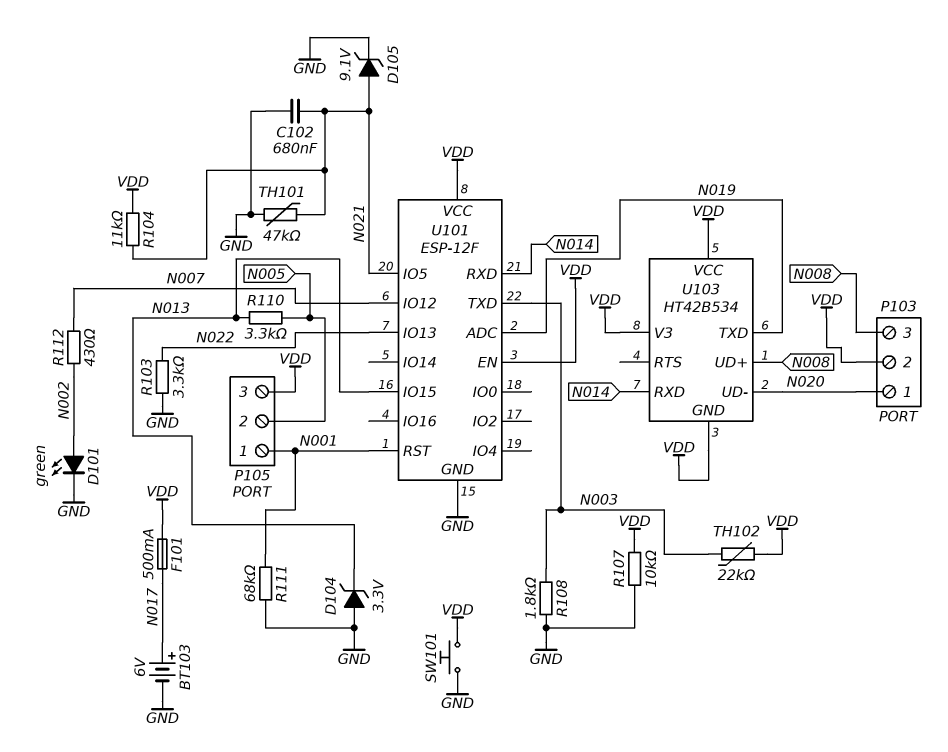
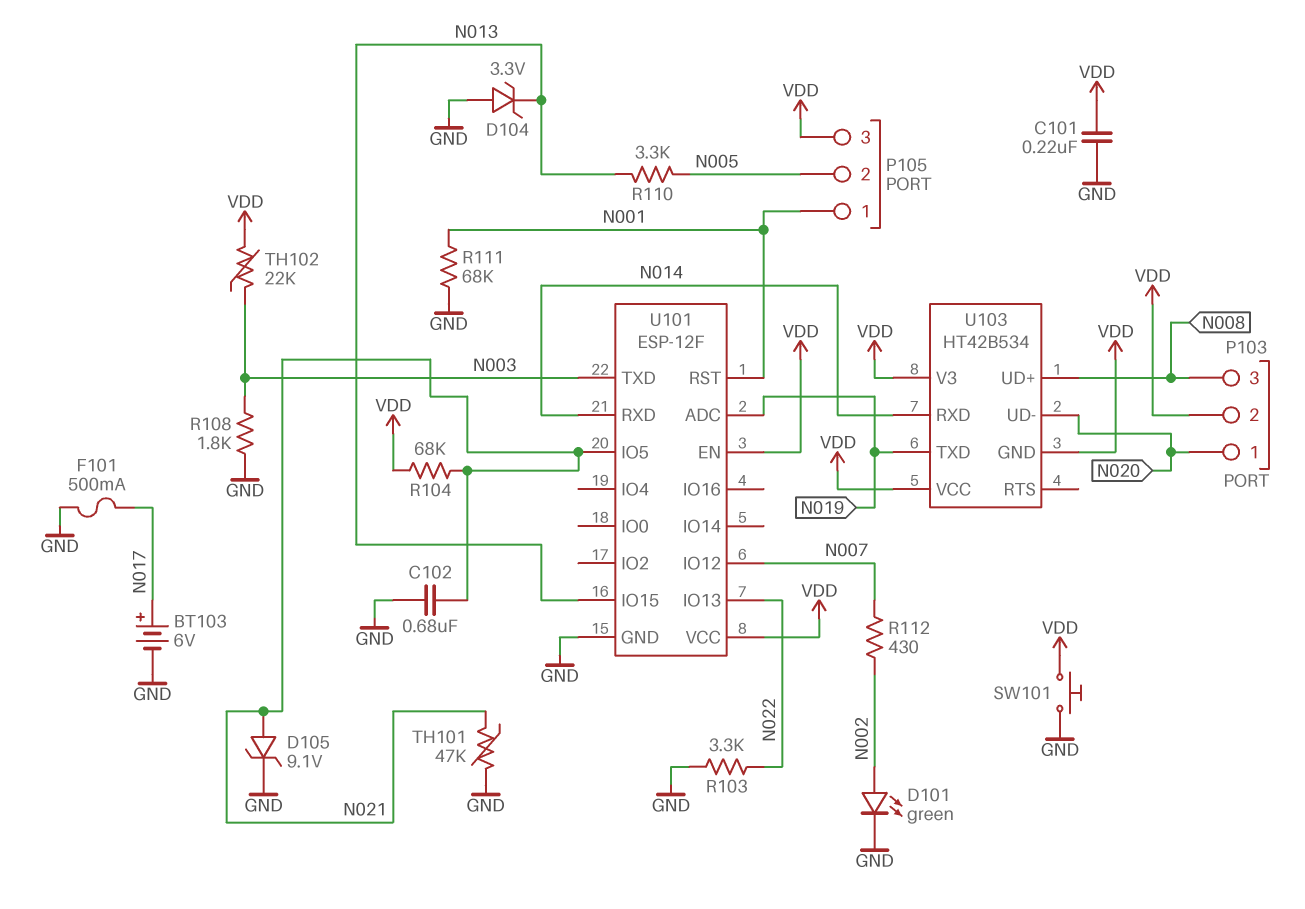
C101: none -> 220nF (GND, VDD)
F101: 500mA (N017, VDD) -> 500mA (GND, N017)
R104: 11k (N021, VDD) -> 68k (N021, VDD)
R107: 10k (GND, VDD) -> none

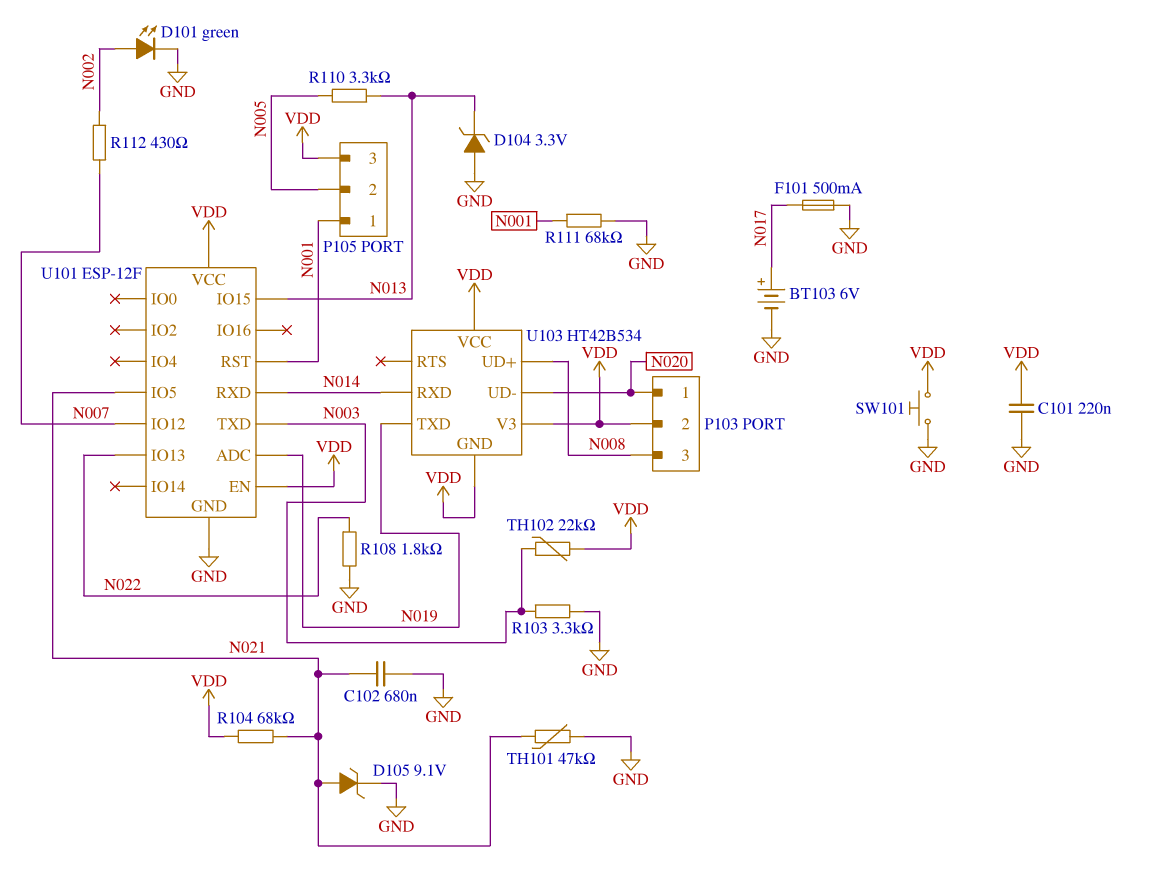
R103: 3.3k (GND, N022) -> 3.3k (GND, N003)
R108: 1.8k (GND, N003) -> 1.8k (GND, N022)

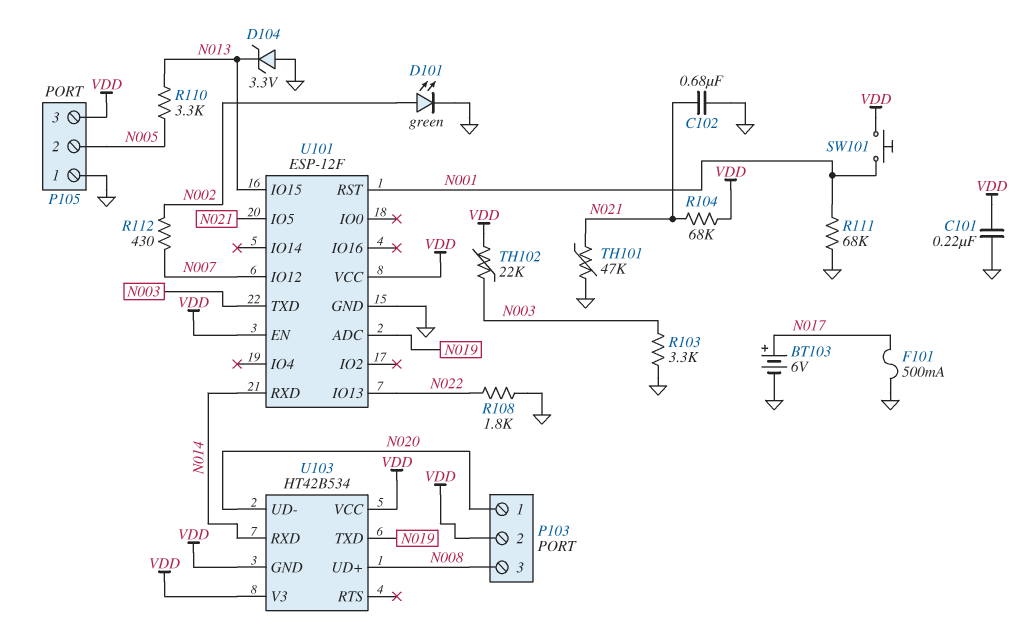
D105: zener 9.1V (A N021, K GND) -> none
P105 pin 1: N001 -> GND
SW101: button (GND, VDD) -> button (N001, VDD)

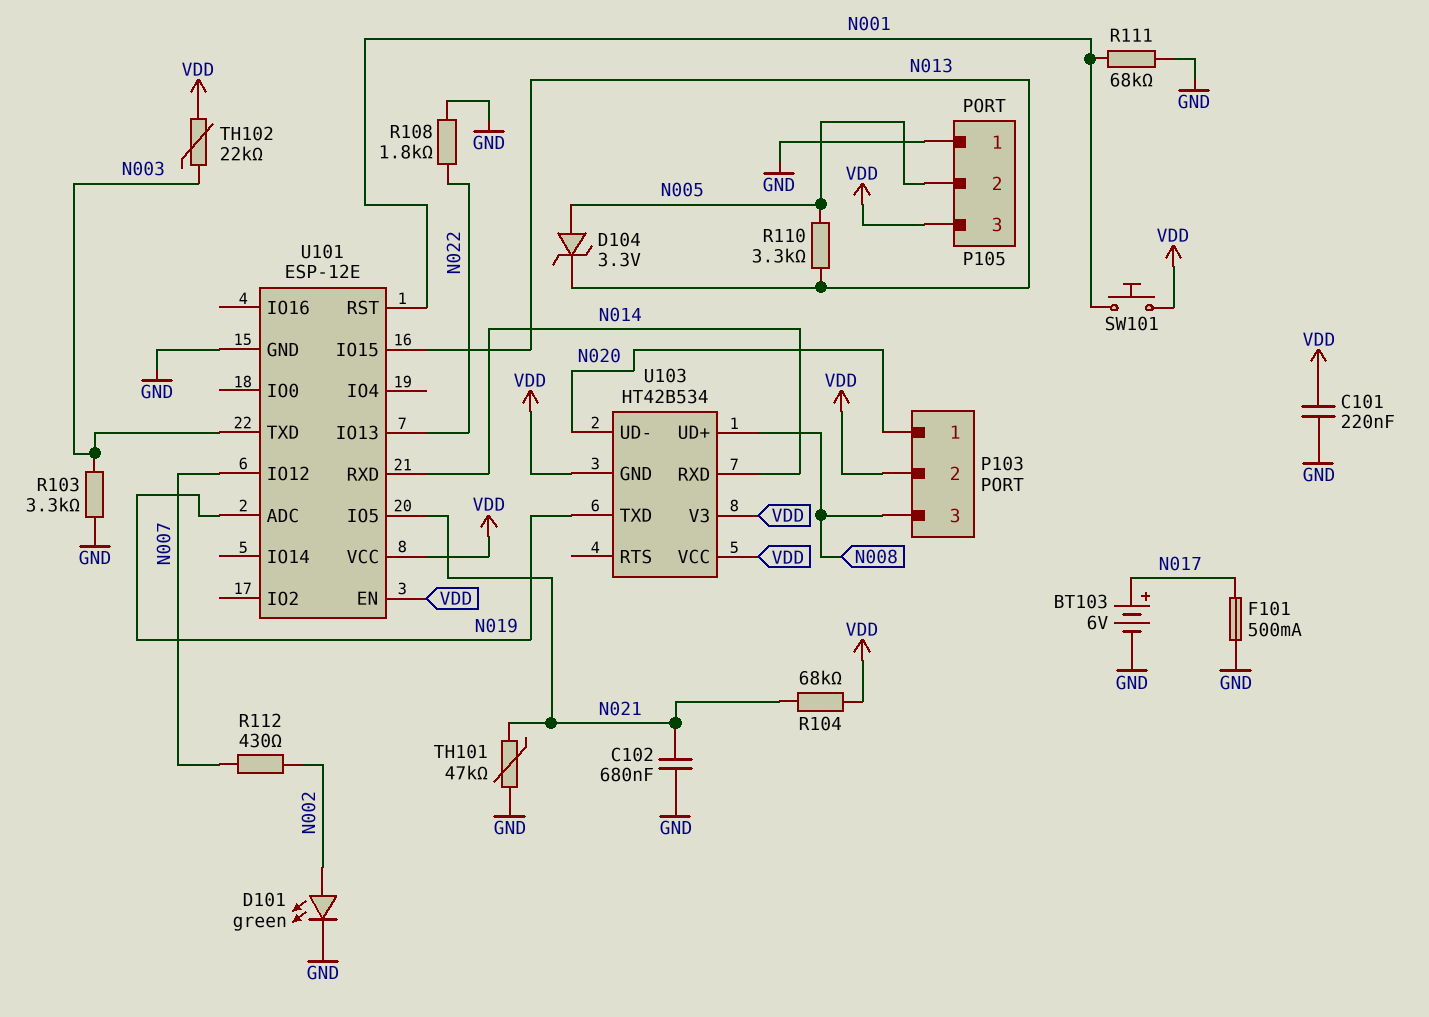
D104: zener 3.3V (A GND, K N013) -> zener 3.3V (A N005, K N013)
U101: ESP-12F -> ESP-12E

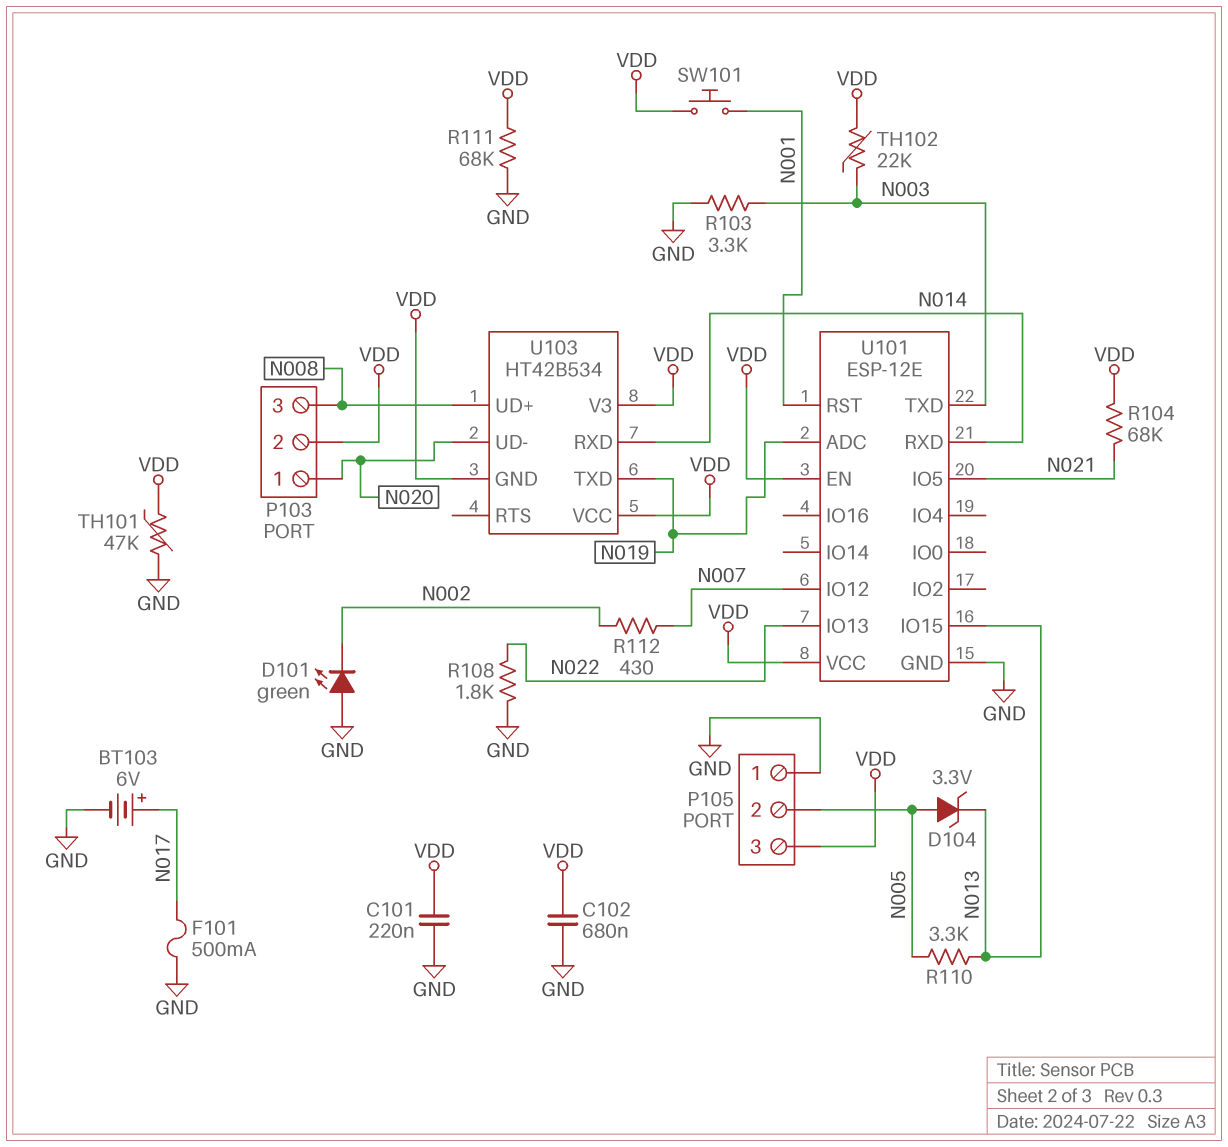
C102: 680nF (GND, N021) -> 680nF (GND, VDD)
D101: LED green (A N002, K GND) -> LED green (A GND, K N002)
R111: 68k (GND, N001) -> 68k (GND, VDD)
TH101: 47k (GND, N021) -> 47k (GND, VDD)

